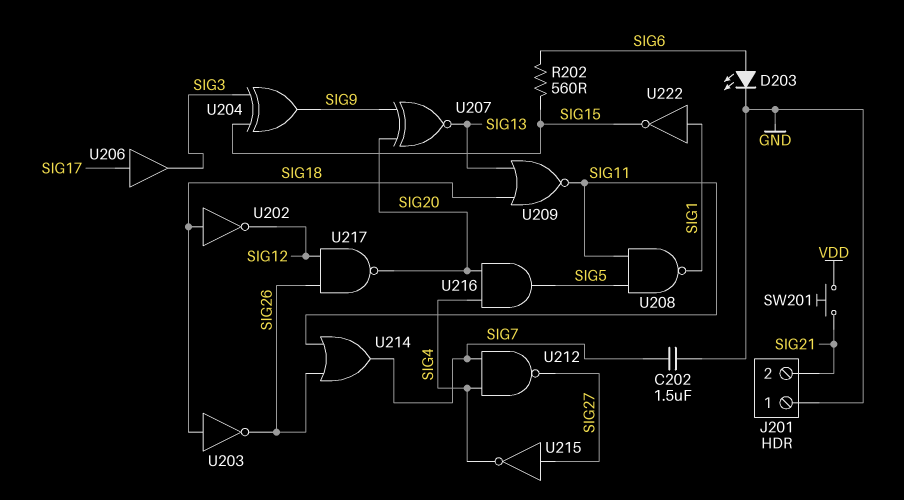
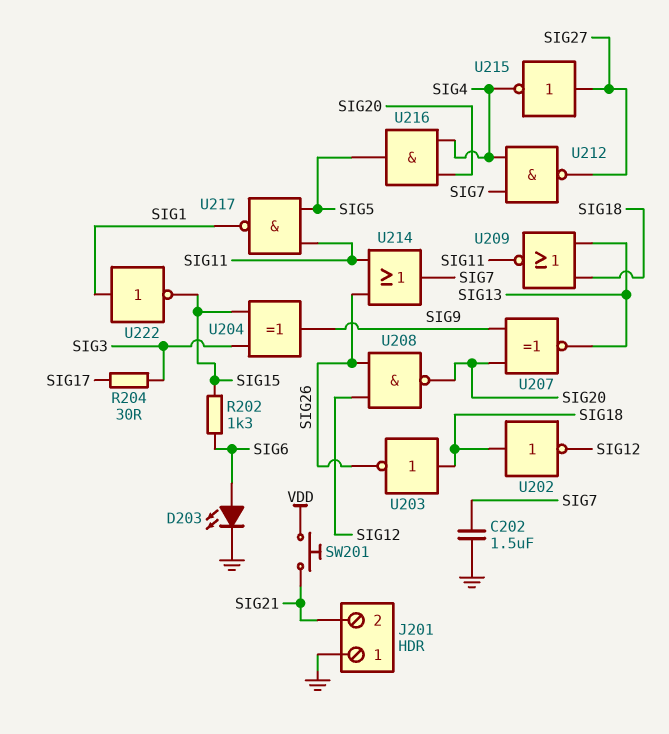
R202: 560 (SIG6, SIG15) -> 1.3k (SIG6, SIG15)
R204: none -> 30 (SIG3, SIG17)
U206: buffer (in SIG17, out SIG3) -> none
U208: NAND (in SIG5, in SIG11, out SIG1) -> NAND (in SIG12, in SIG26, out SIG20)
U217: NAND (in SIG12, in SIG26, out SIG20) -> NAND (in SIG5, in SIG11, out SIG1)

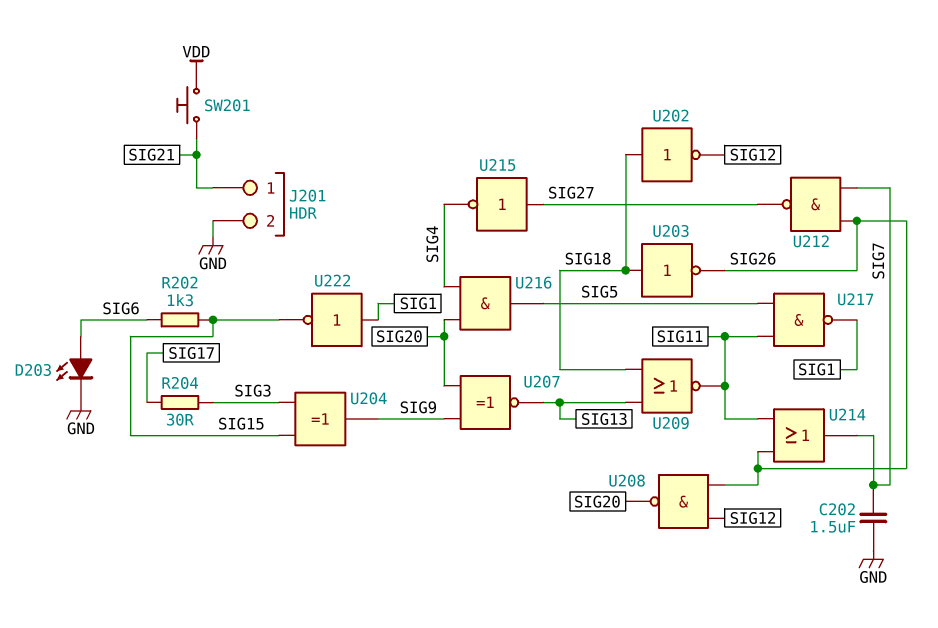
J201 pin 1: GND -> SIG21
J201 pin 2: SIG21 -> GND
U212: NAND (in SIG4, in SIG7, out SIG27) -> NAND (in SIG7, in SIG26, out SIG27)

